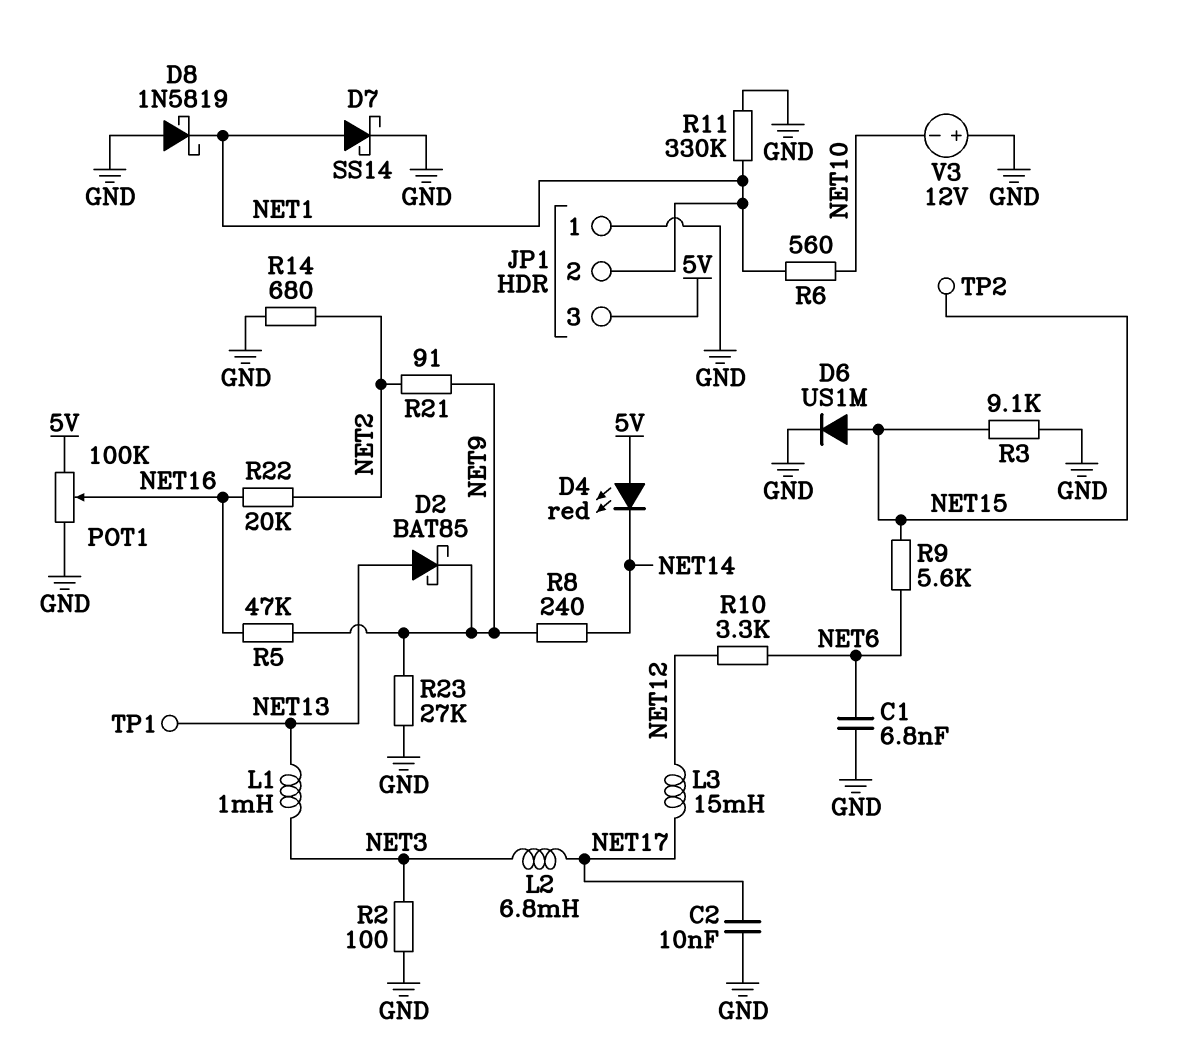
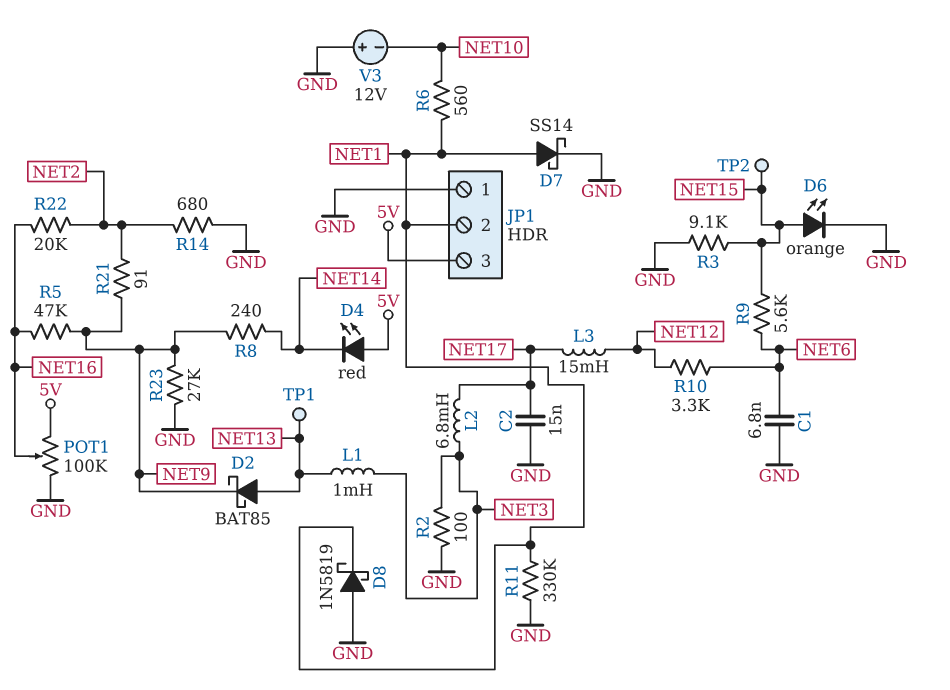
C2: 10nF (GND, NET17) -> 15nF (GND, NET17)
D6: diode US1M (A NET15, K GND) -> LED orange (A NET15, K GND)

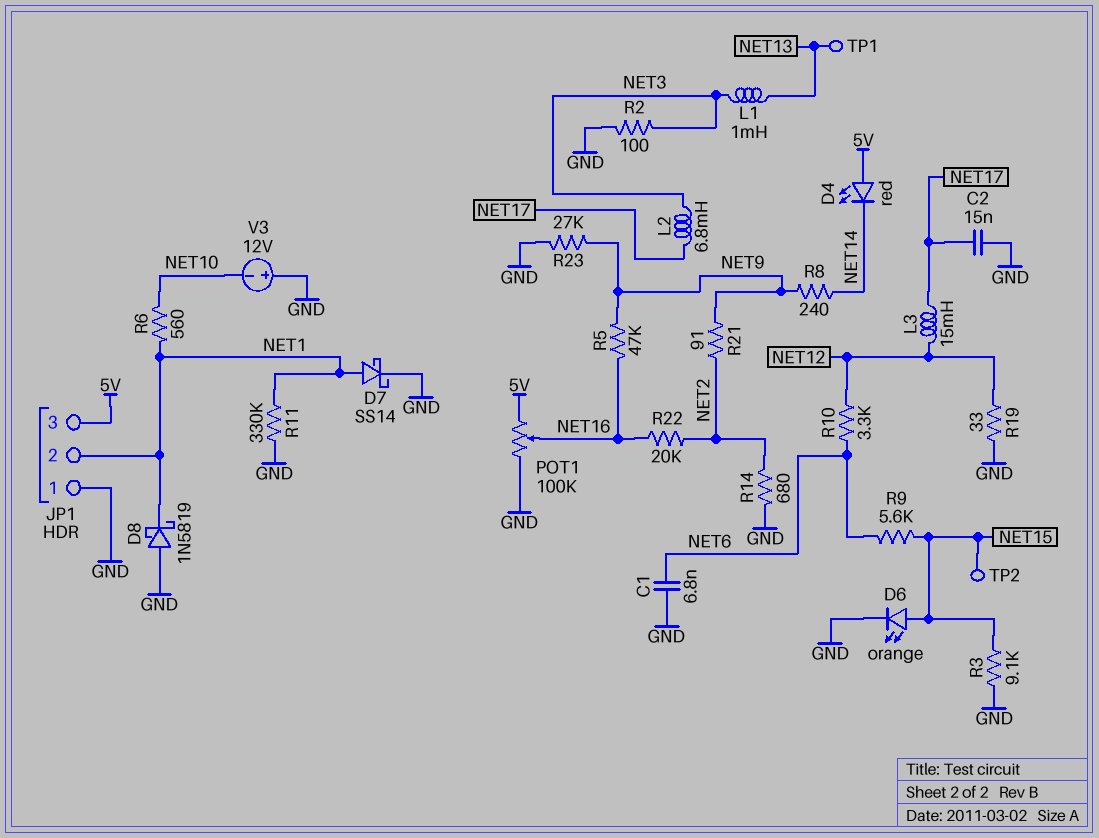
D2: schottky BAT85 (A NET13, K NET9) -> none
R19: none -> 33 (GND, NET12)

